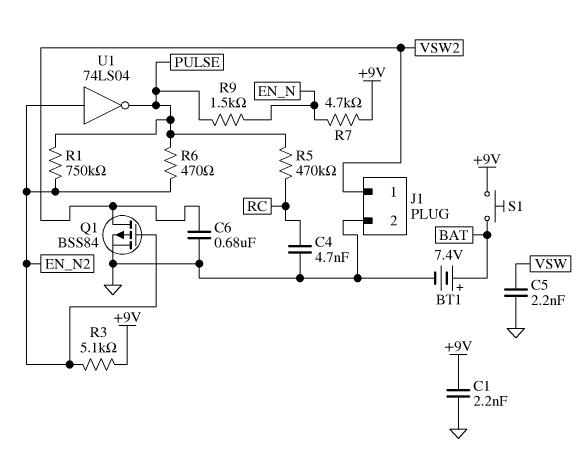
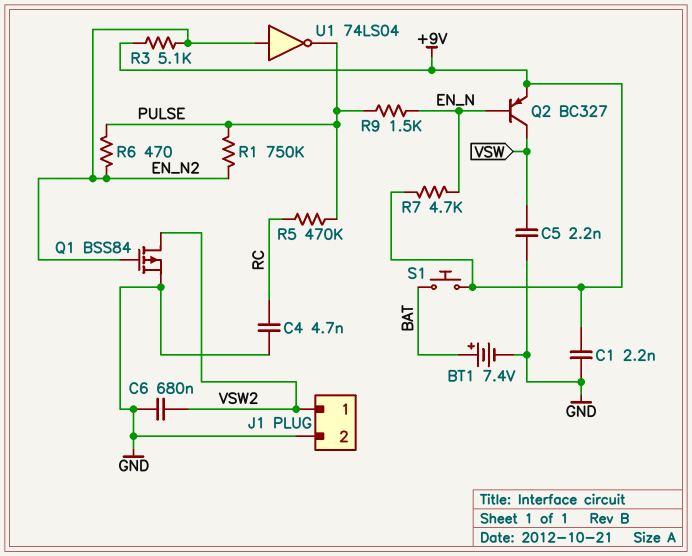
Q2: none -> PNP BC327 (B EN_N, C VSW, E +9V)

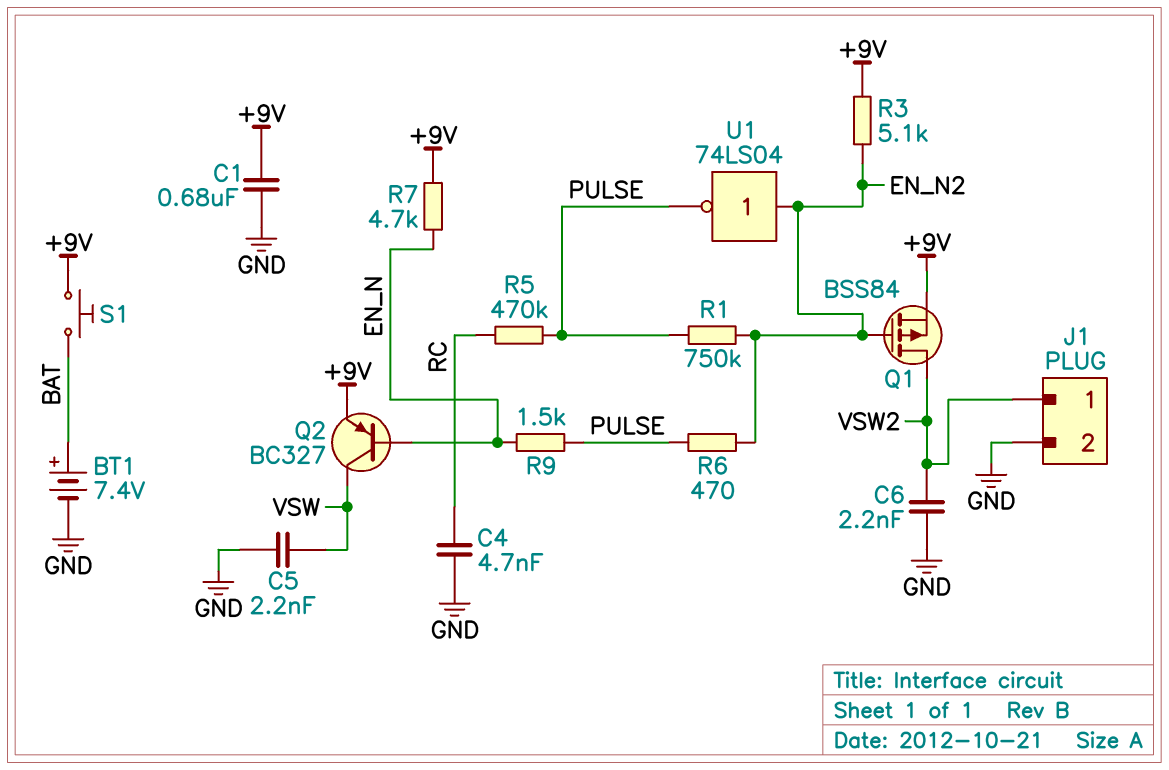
C1: 2.2nF (+9V, GND) -> 680nF (+9V, GND)
C6: 680nF (GND, VSW2) -> 2.2nF (GND, VSW2)
Q1: PMOS BSS84 (G EN_N2, D VSW2, S GND) -> PMOS BSS84 (G EN_N2, D VSW2, S +9V)

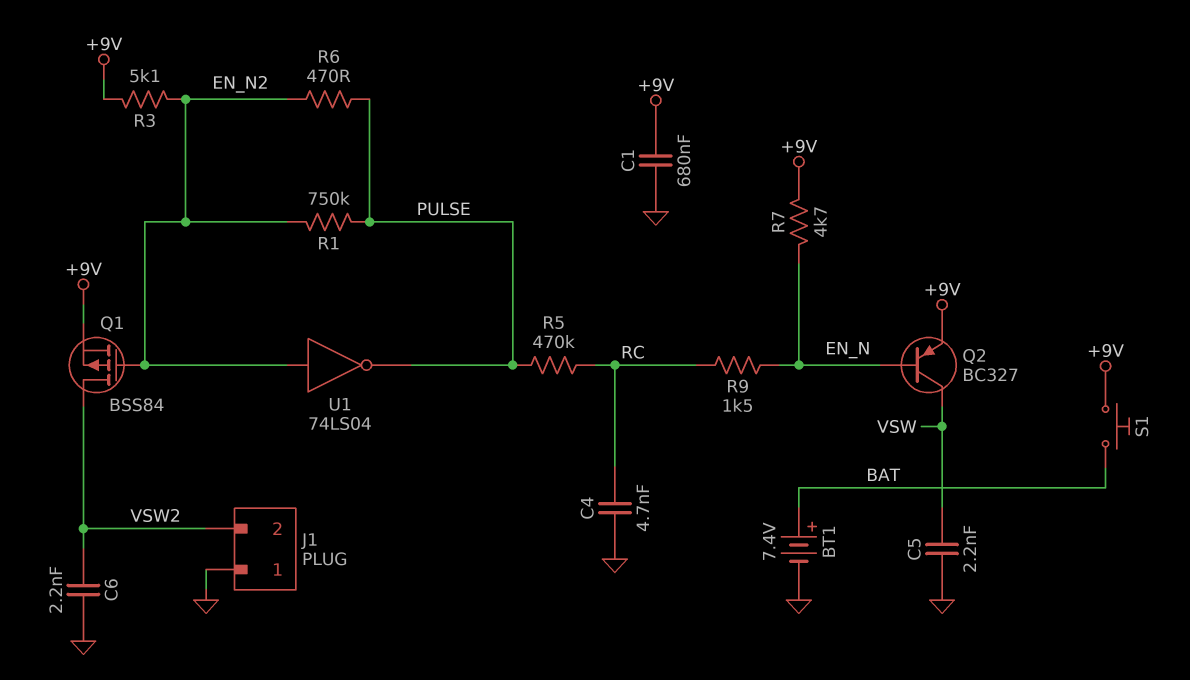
J1 pin 1: VSW2 -> GND
J1 pin 2: GND -> VSW2
R9: 1.5k (EN_N, PULSE) -> 1.5k (EN_N, RC)

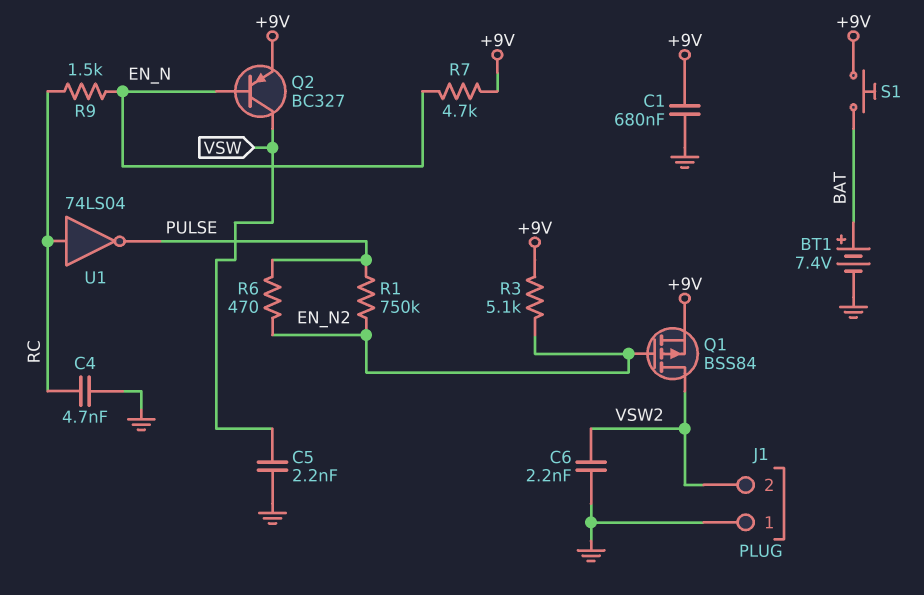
R5: 470k (PULSE, RC) -> none
U1: NOT 74LS04 (in EN_N2, out PULSE) -> NOT 74LS04 (in RC, out PULSE)

